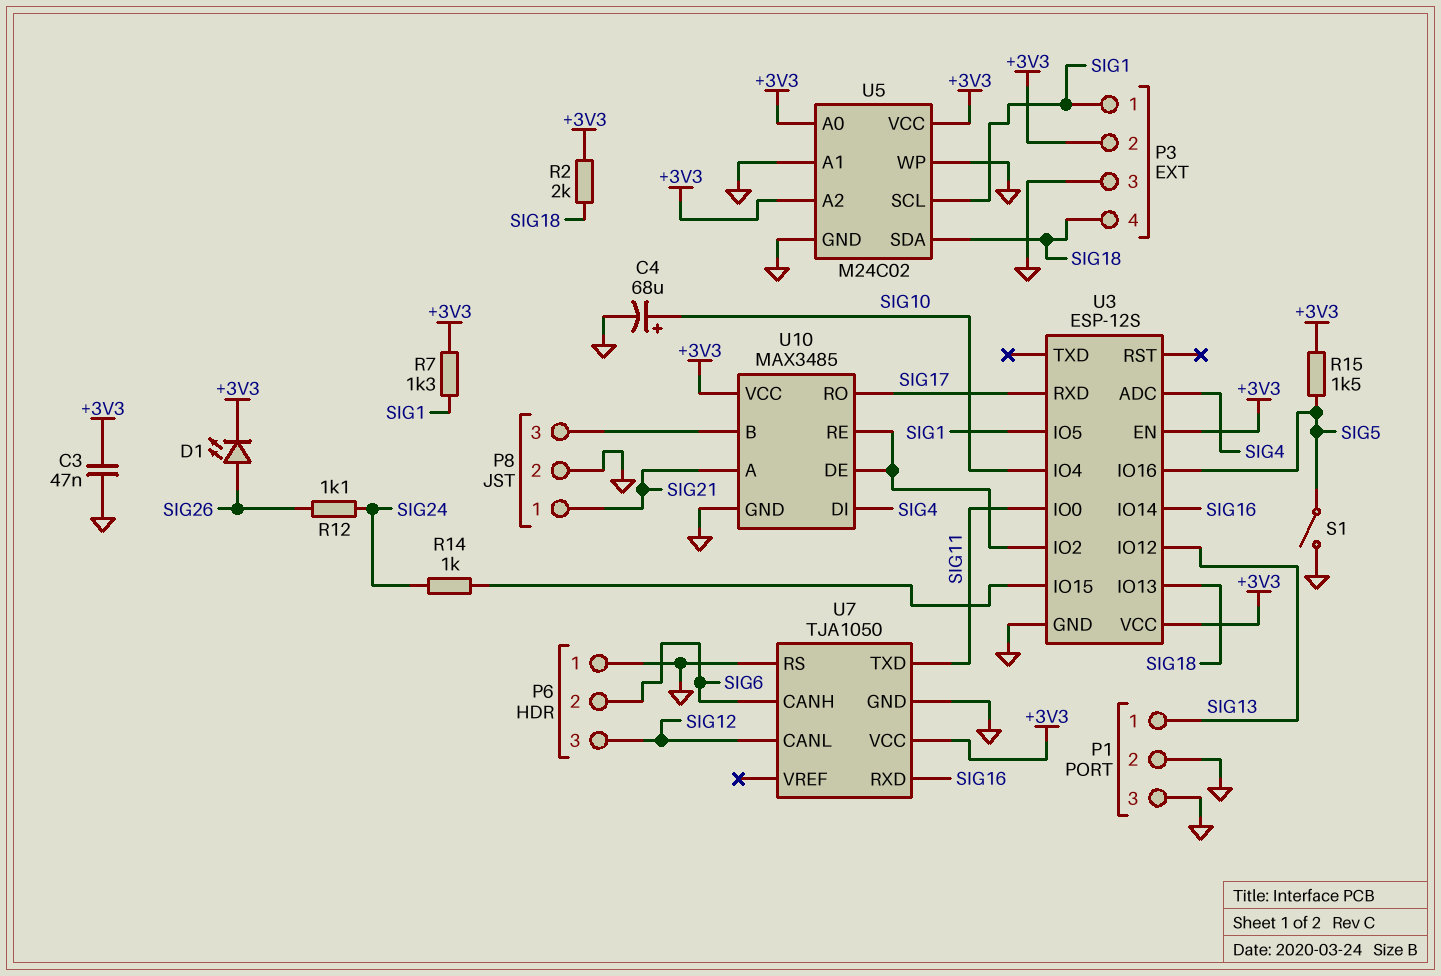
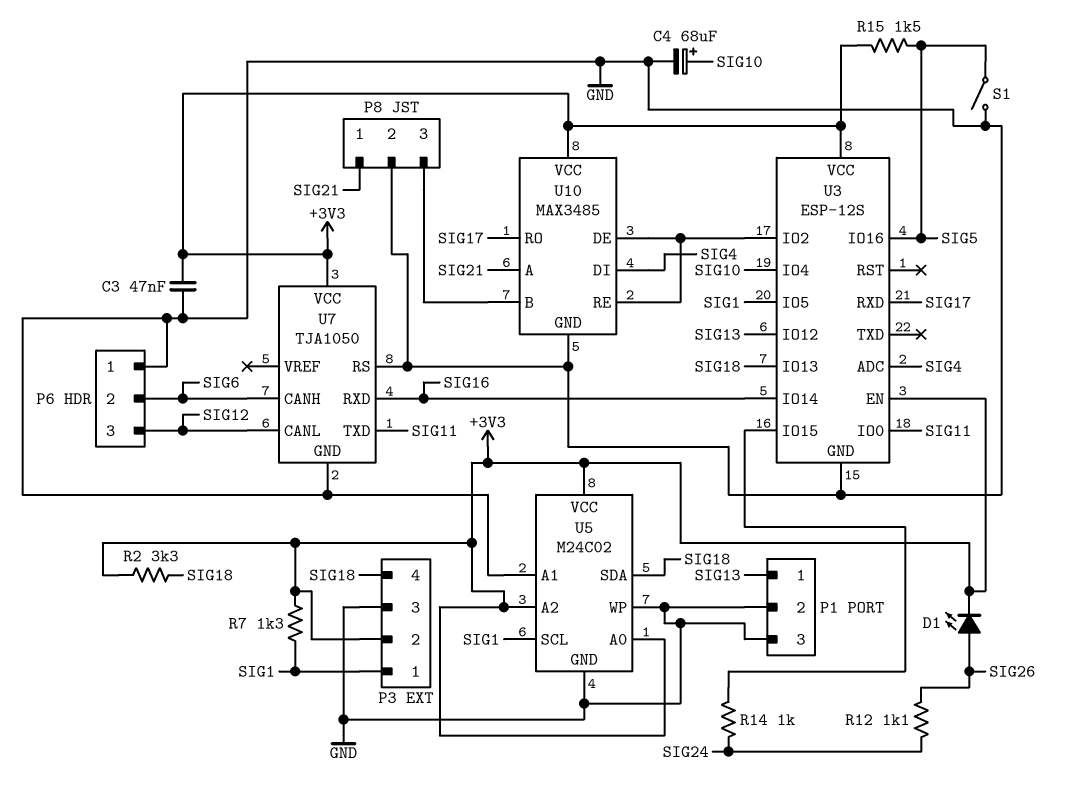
R2: 2k (+3V3, SIG18) -> 3.3k (+3V3, SIG18)

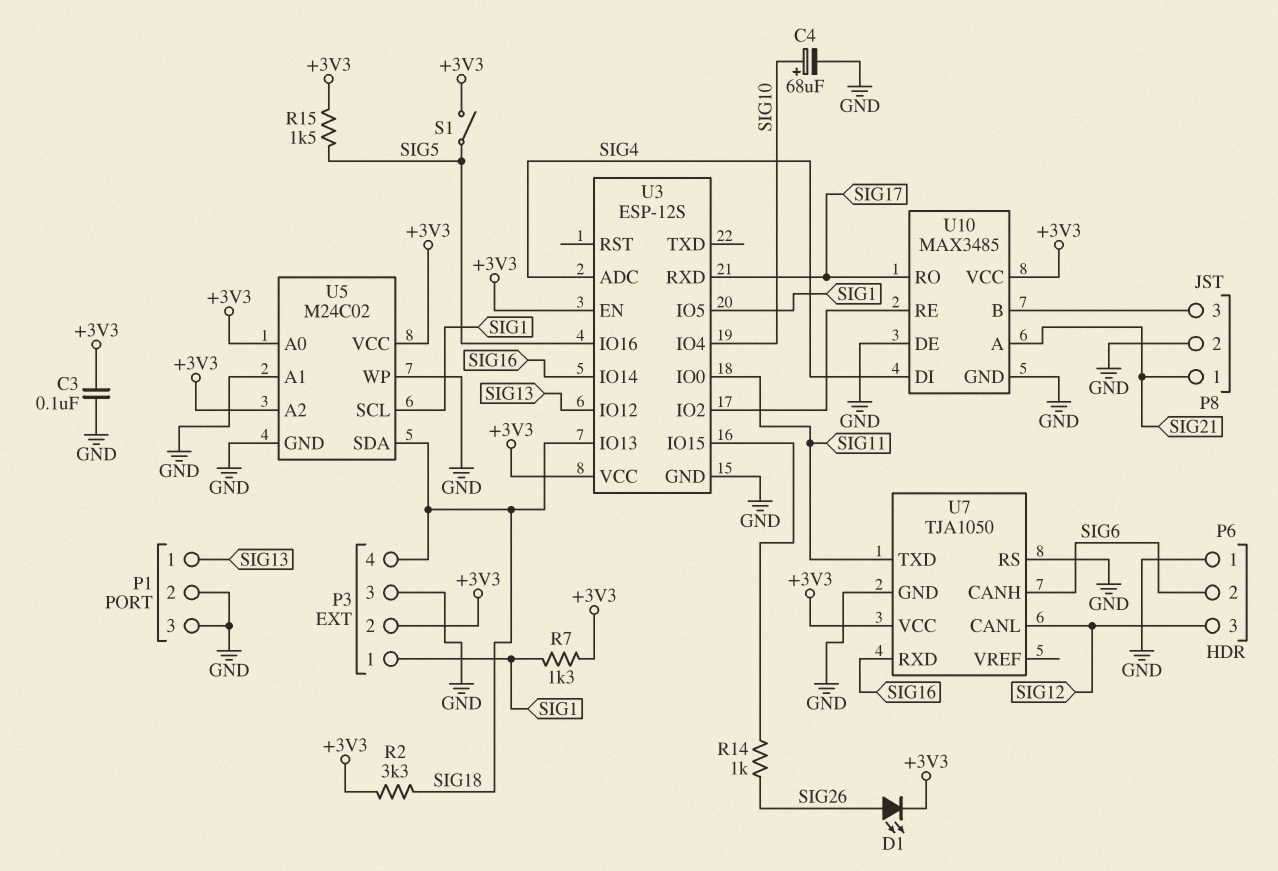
C3: 47nF (+3V3, GND) -> 100nF (+3V3, GND)
R12: 1.1k (SIG24, SIG26) -> none
R14: 1k (SIG24, U3/IO15) -> 1k (SIG26, U3/IO15)
S1: switch (GND, SIG5) -> switch (+3V3, SIG5)
U10 pin DE: U3/IO2 -> GND

